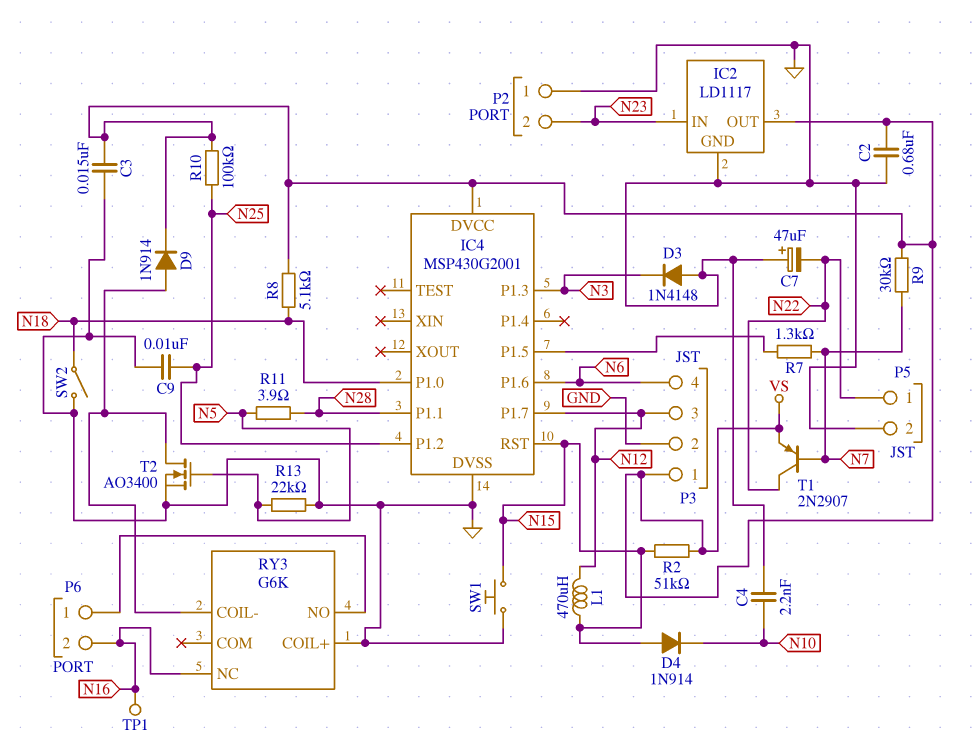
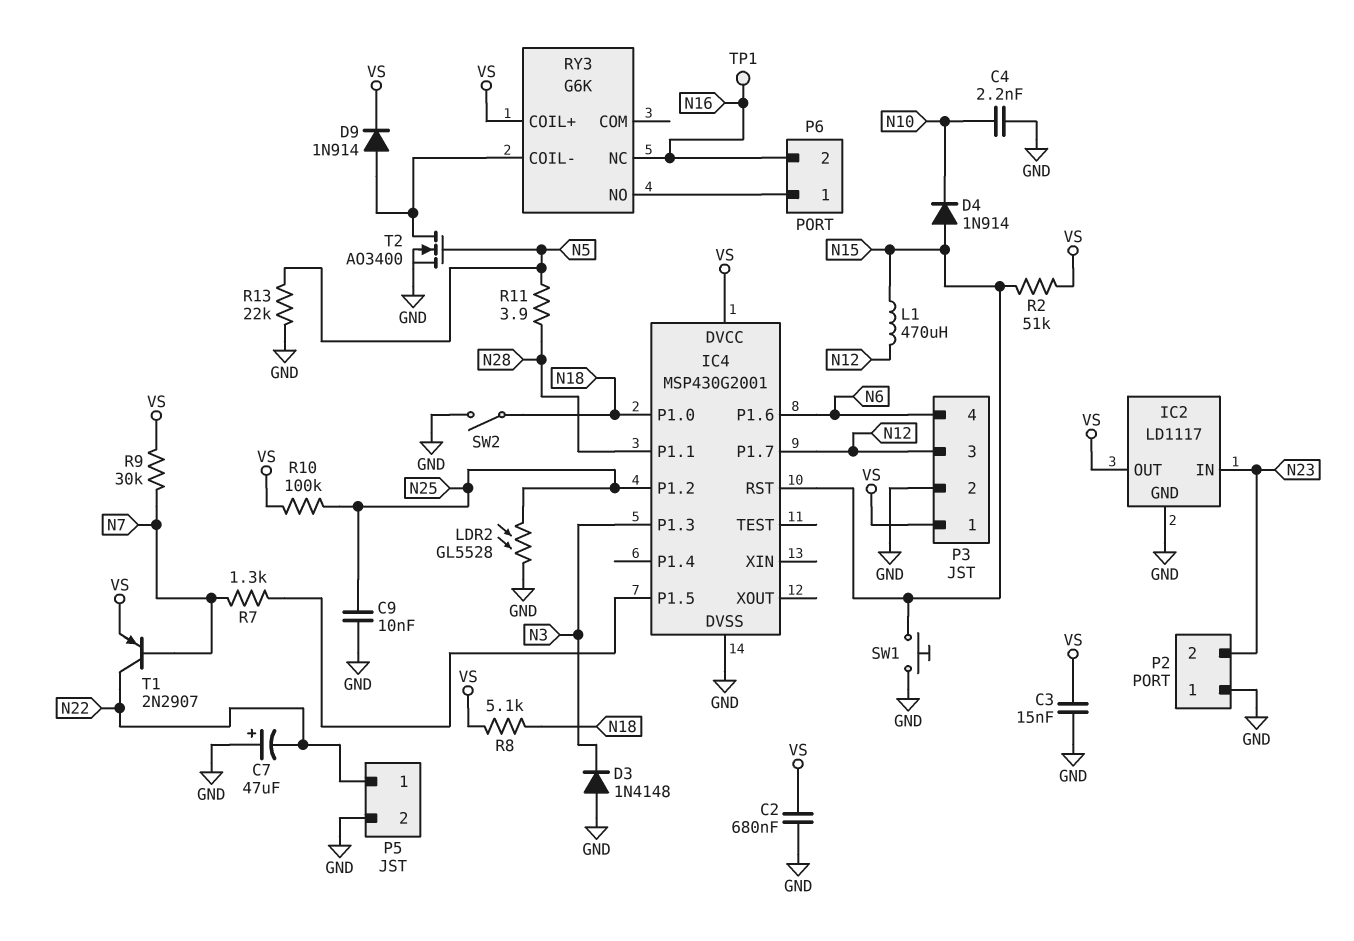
LDR2: none -> GL5528 (GND, N25)
RY3 pin COIL+: GND -> VS

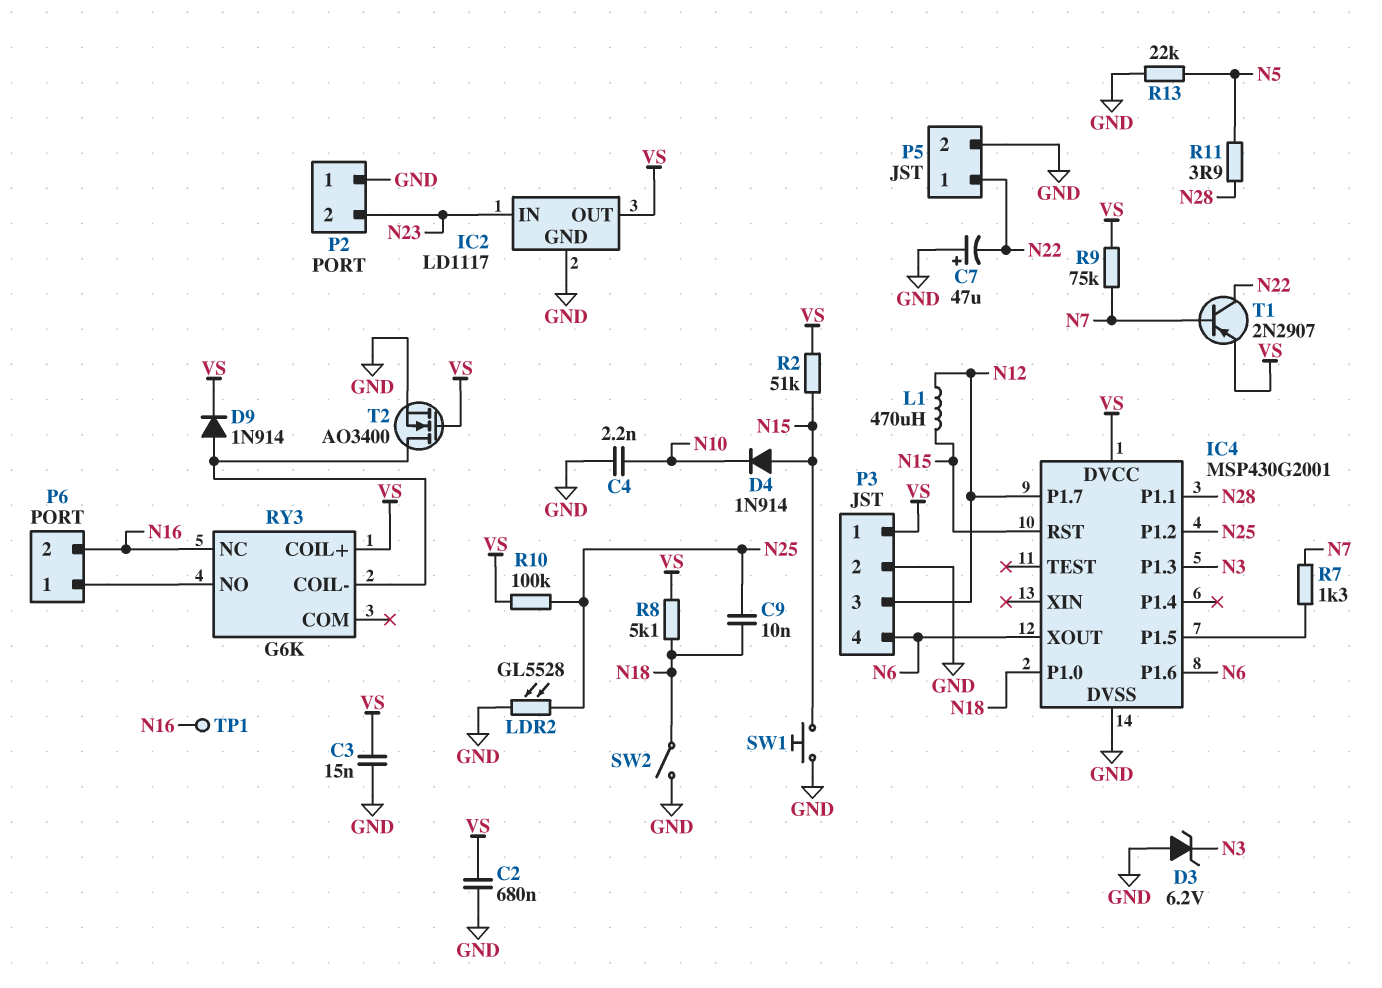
C9: 10nF (GND, N25) -> 10nF (N18, N25)
D3: diode 1N4148 (A GND, K N3) -> zener 6.2V (A GND, K N3)
IC4 pin XOUT: none -> N6
R9: 30k (N7, VS) -> 75k (N7, VS)
T2: NMOS AO3400 (G N5, D RY3/COIL-, S GND) -> NMOS AO3400 (G VS, D RY3/COIL-, S GND)

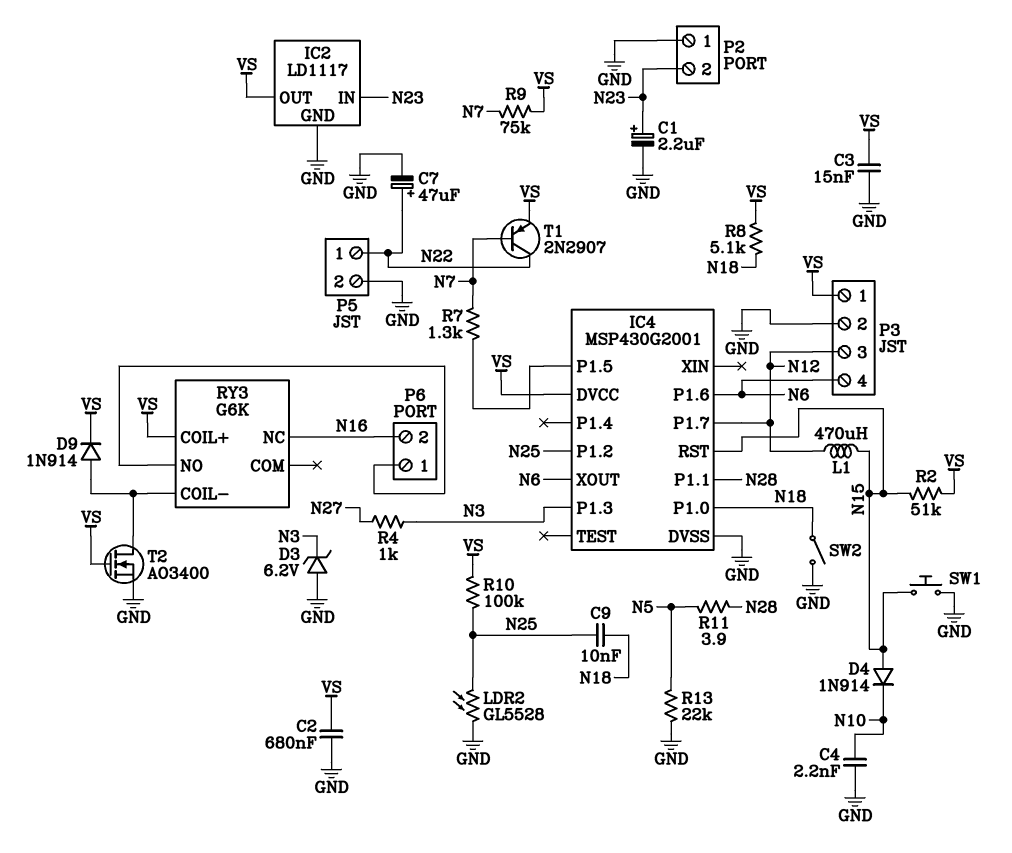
C1: none -> 2.2uF (plus N23, minus GND)
C7: 47uF (plus GND, minus N22) -> 47uF (plus N22, minus GND)
R4: none -> 1k (N3, N27)
TP1: test point (N16) -> none

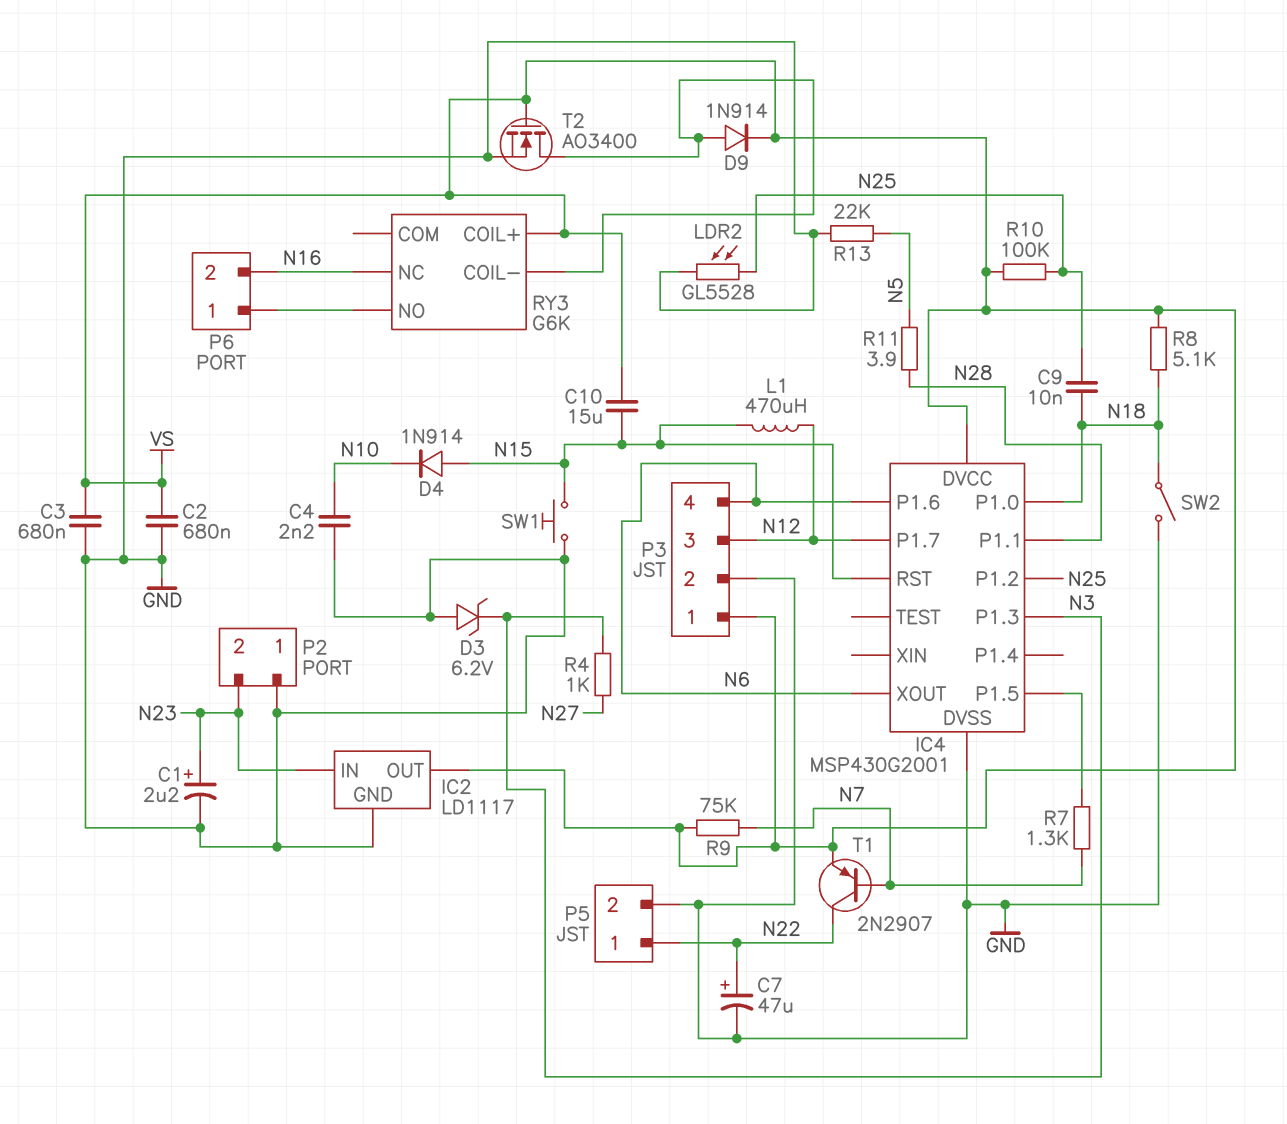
C3: 15nF (GND, VS) -> 680nF (GND, VS)
C10: none -> 15uF (N15, VS)
R2: 51k (N15, VS) -> none

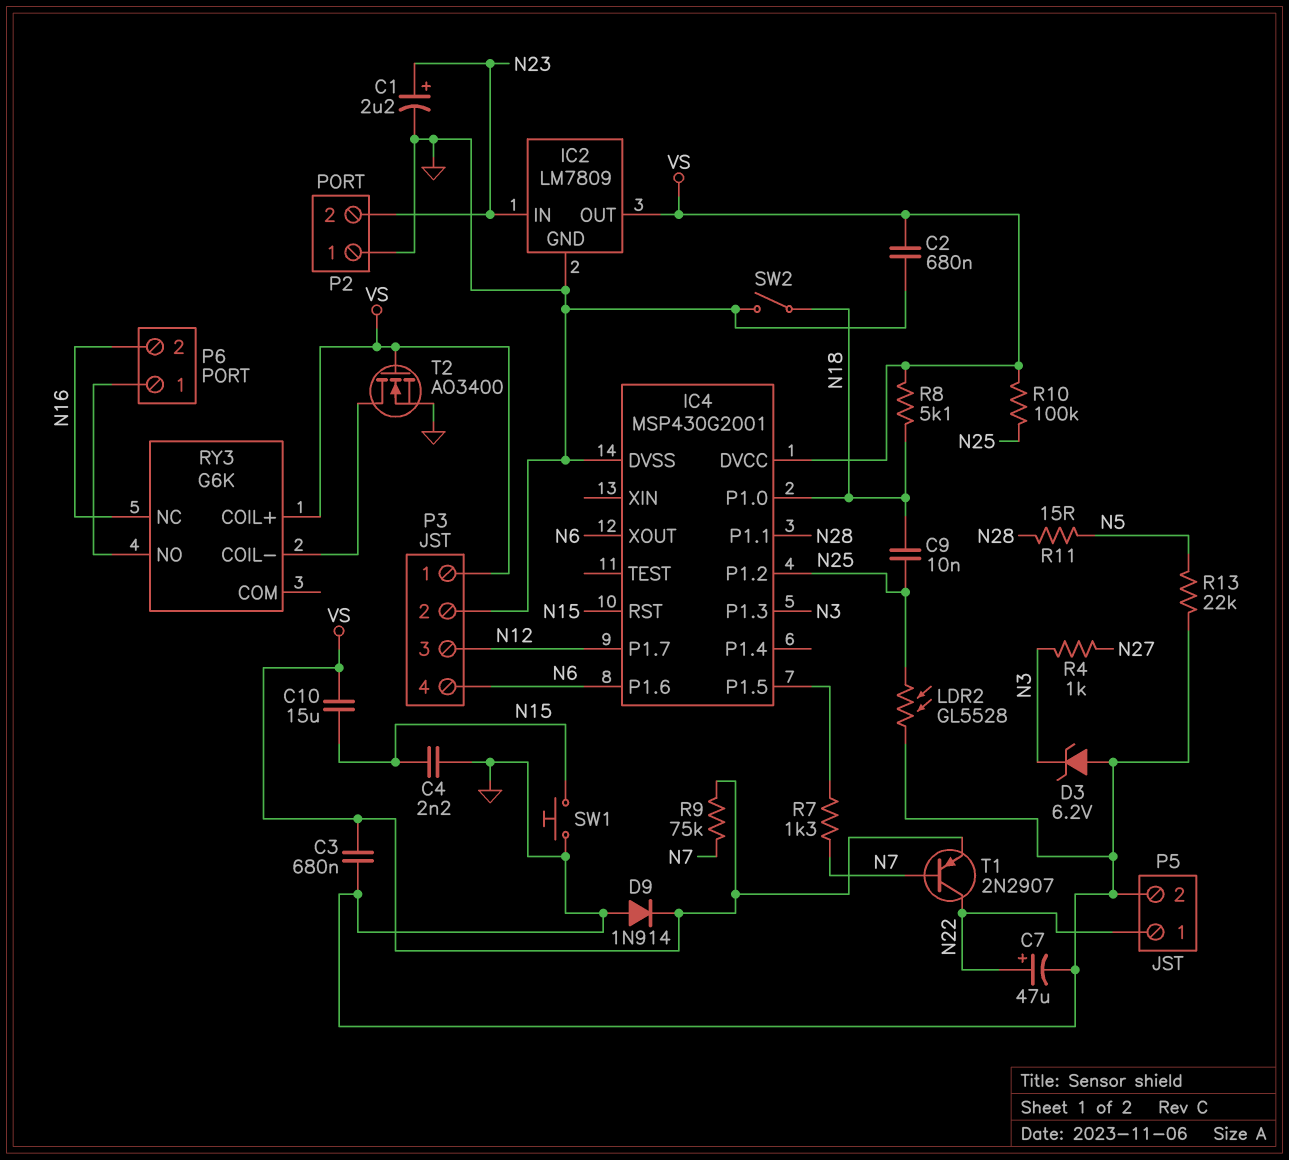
C4: 2.2nF (GND, N10) -> 2.2nF (GND, N15)
D4: diode 1N914 (A N15, K N10) -> none
D9: diode 1N914 (A RY3/COIL-, K VS) -> diode 1N914 (A GND, K VS)
IC2: LD1117 -> LM7809
L1: 470uH (N12, N15) -> none
R11: 3.9 (N5, N28) -> 15 (N5, N28)

